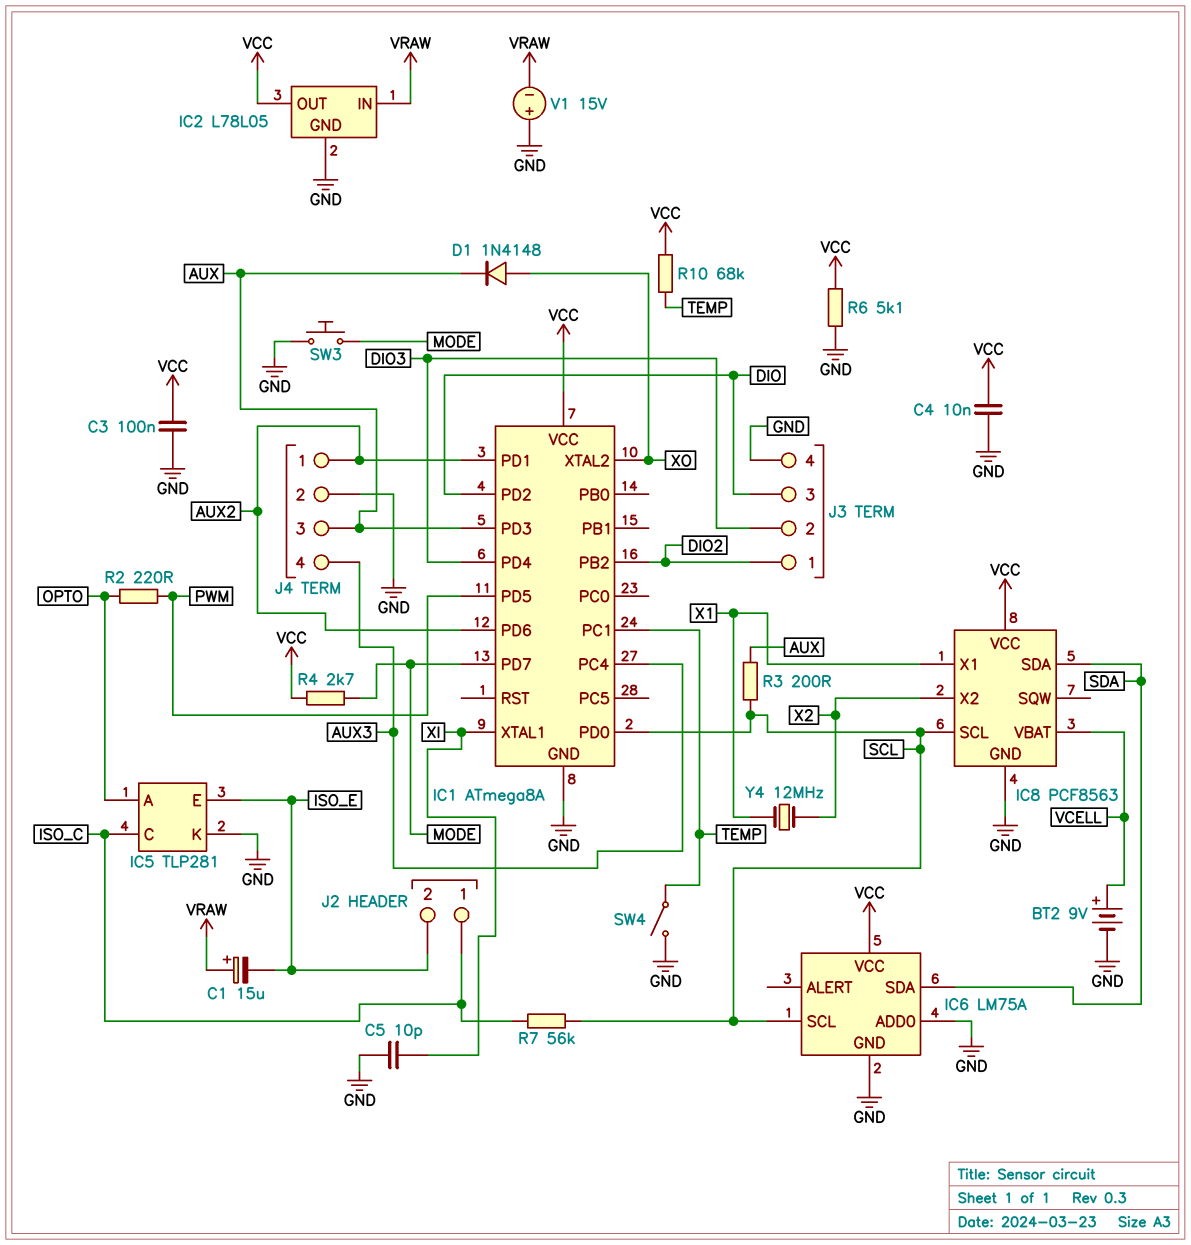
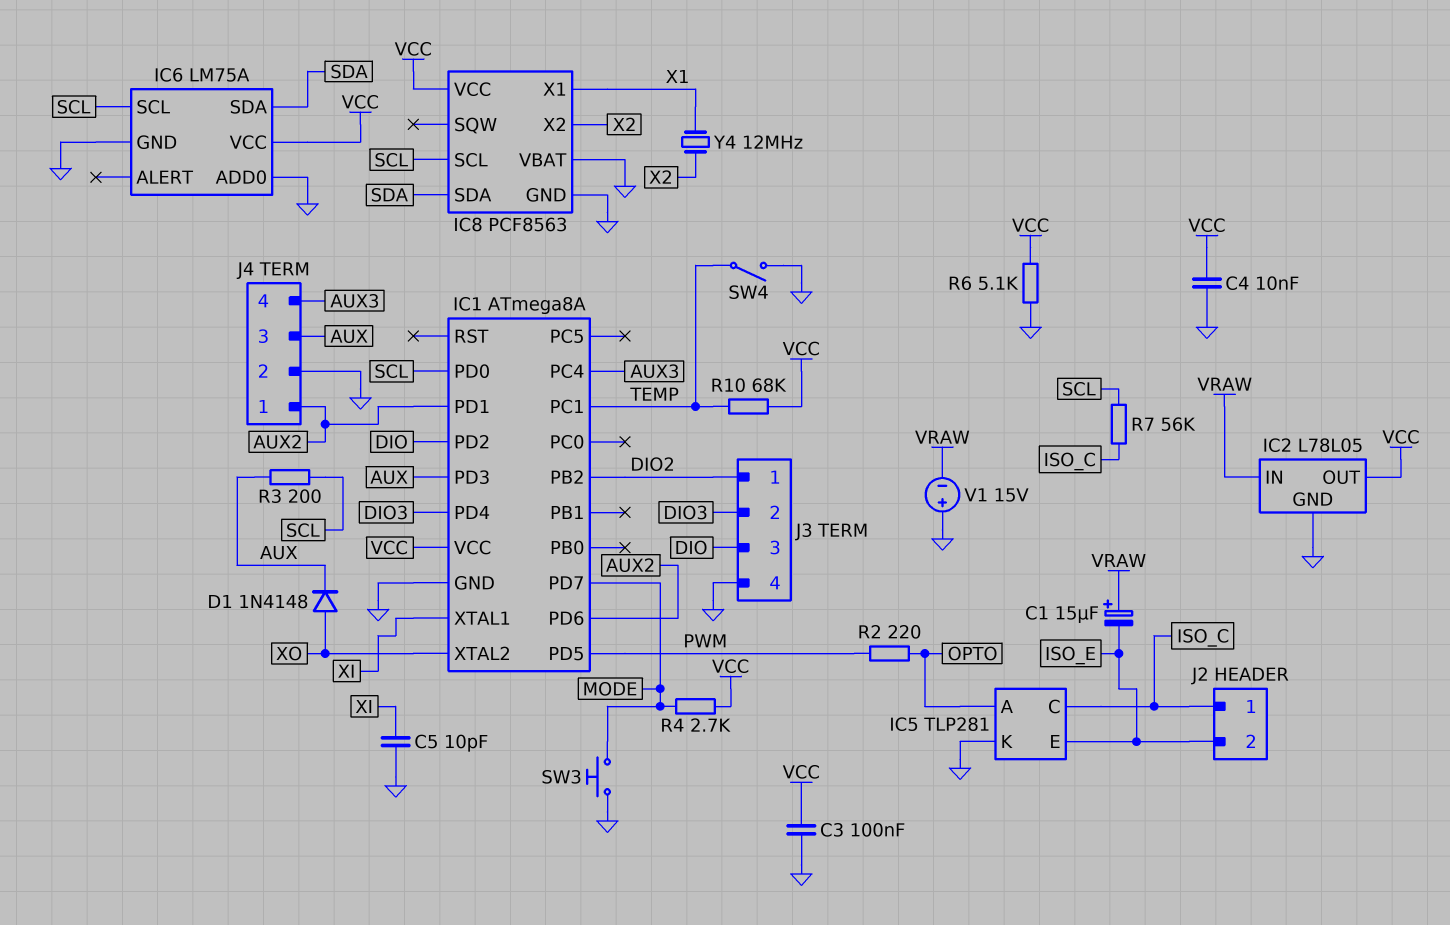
BT2: 9V (plus VCELL, minus GND) -> none
IC8 pin VBAT: VCELL -> GND

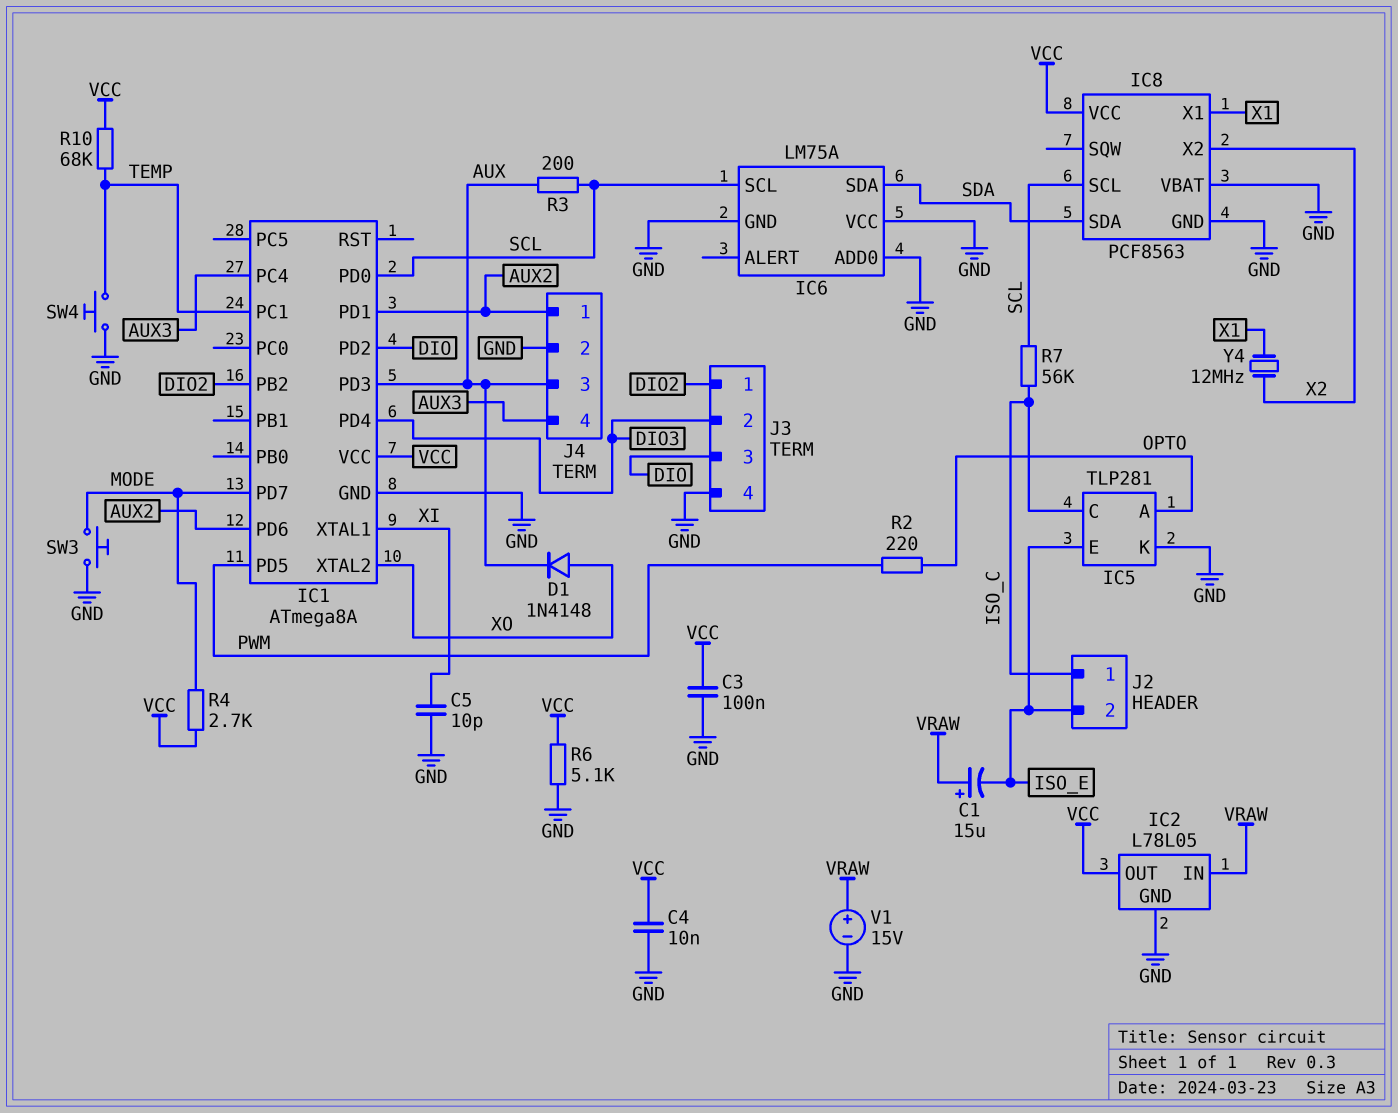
IC6 pin VCC: VCC -> GND
SW4: switch (GND, TEMP) -> button (GND, TEMP)
V1: 15V (plus GND, minus VRAW) -> 15V (plus VRAW, minus GND)

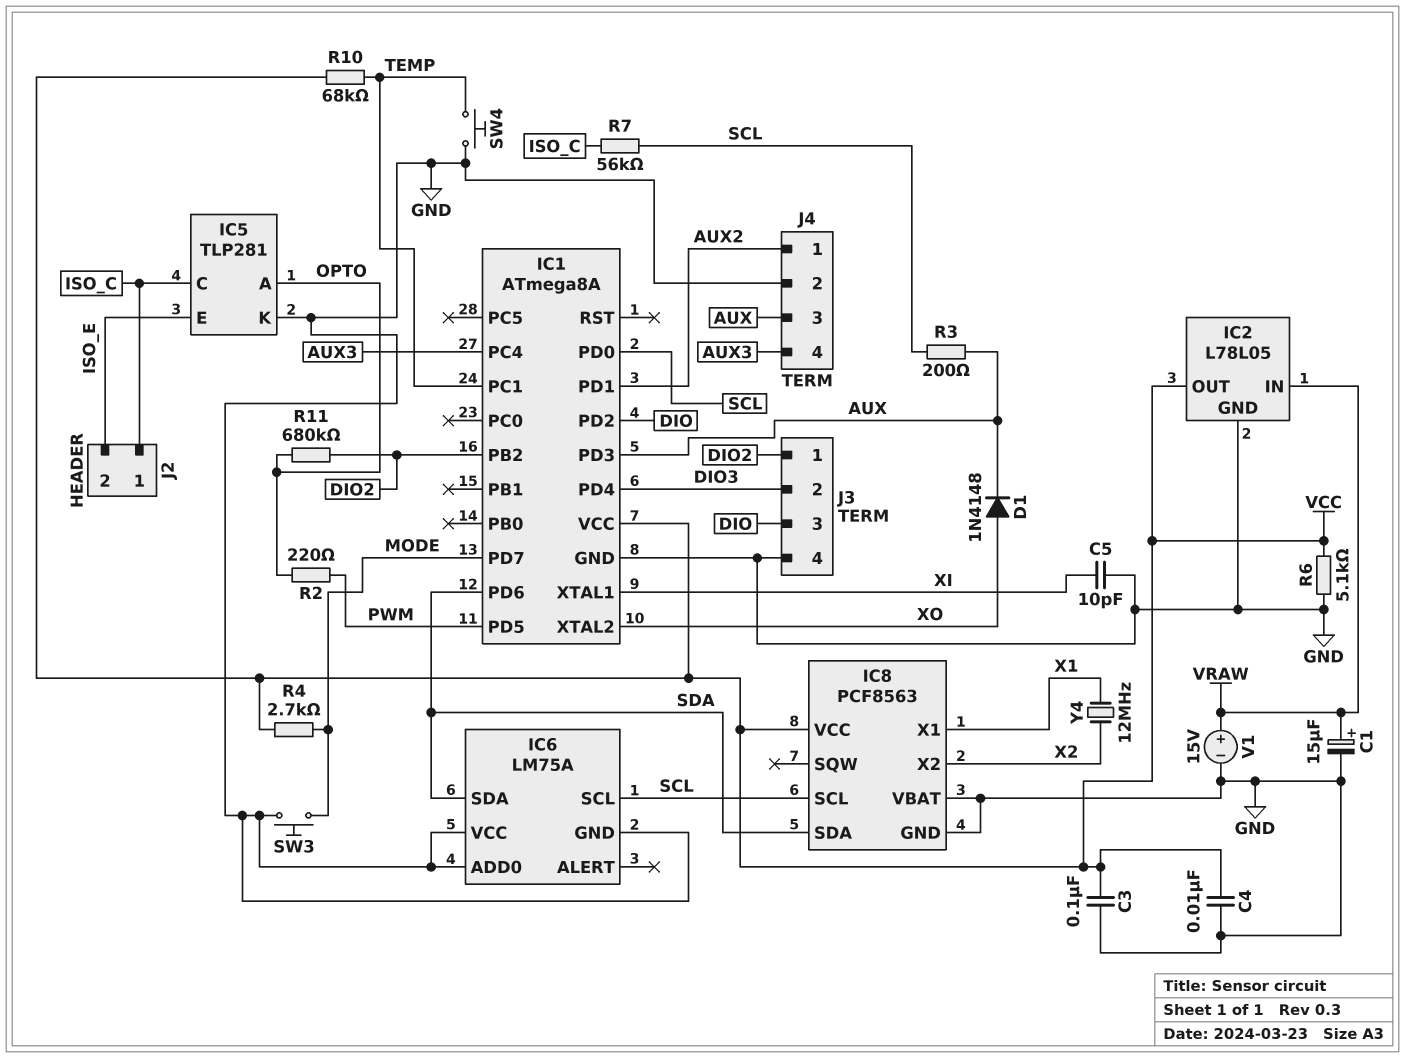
C1: 15uF (plus VRAW, minus ISO_E) -> 15uF (plus VRAW, minus GND)
IC1 pin PD6: AUX2 -> SDA
R11: none -> 680k (DIO2, OPTO)

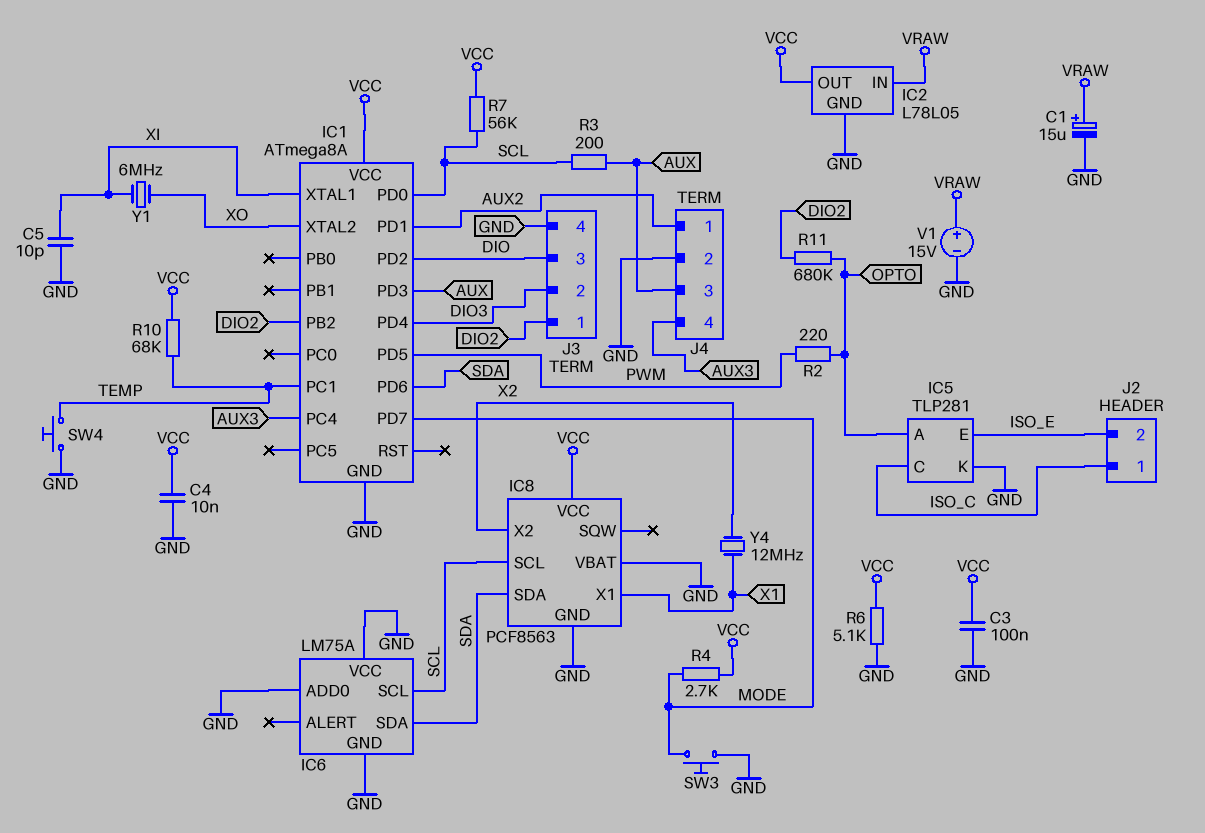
D1: diode 1N4148 (A XO, K AUX) -> none
R7: 56k (ISO_C, SCL) -> 56k (SCL, VCC)
Y1: none -> 6MHz (XI, XO)

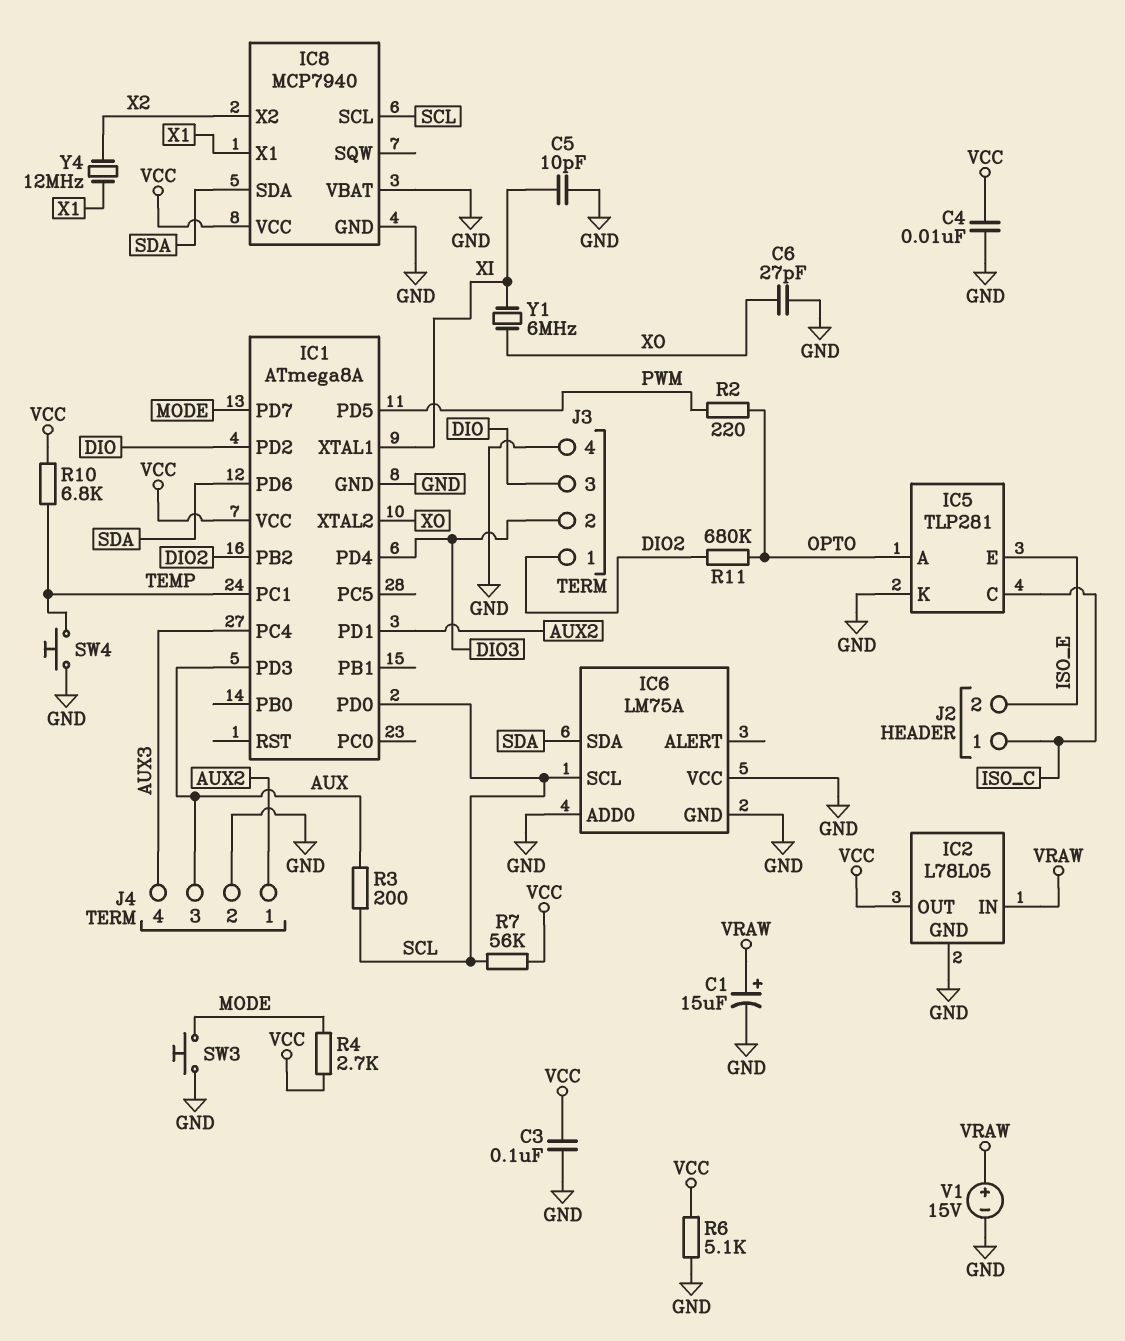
C6: none -> 27pF (GND, XO)
IC8: PCF8563 -> MCP7940
R10: 68k (TEMP, VCC) -> 6.8k (TEMP, VCC)

